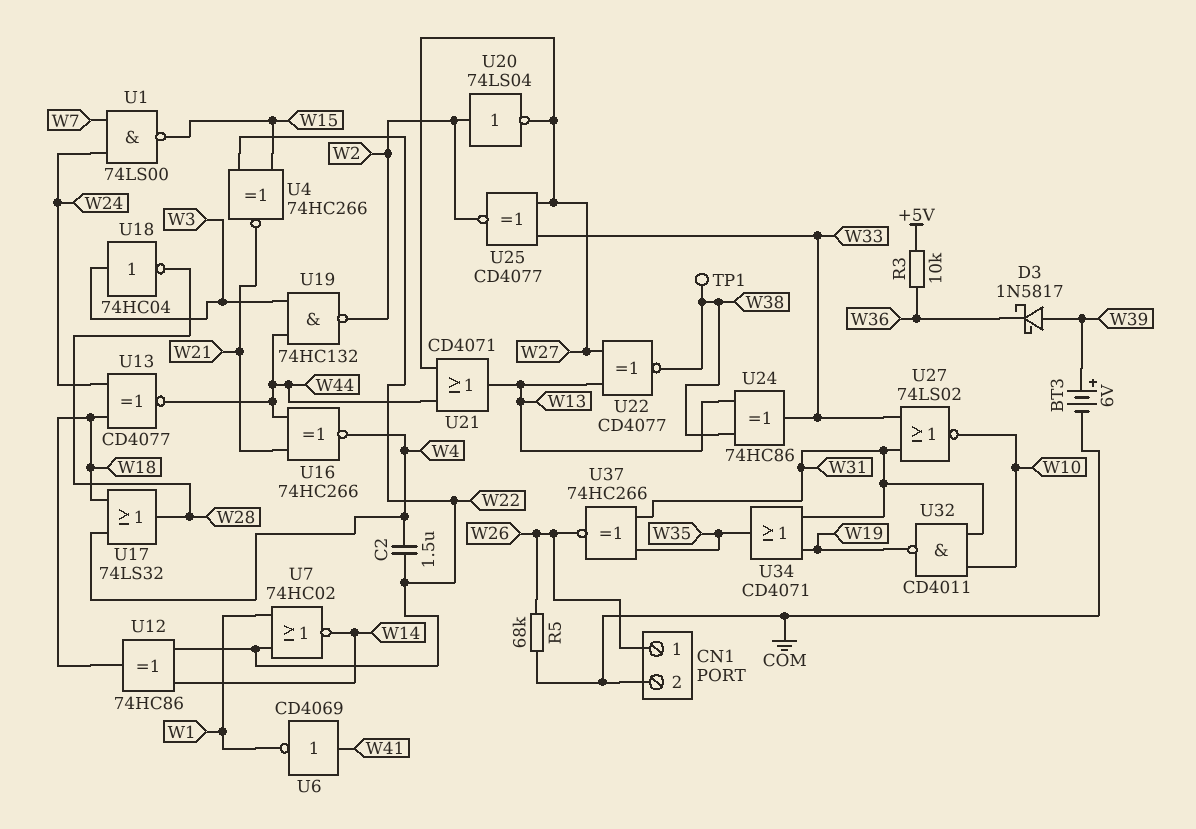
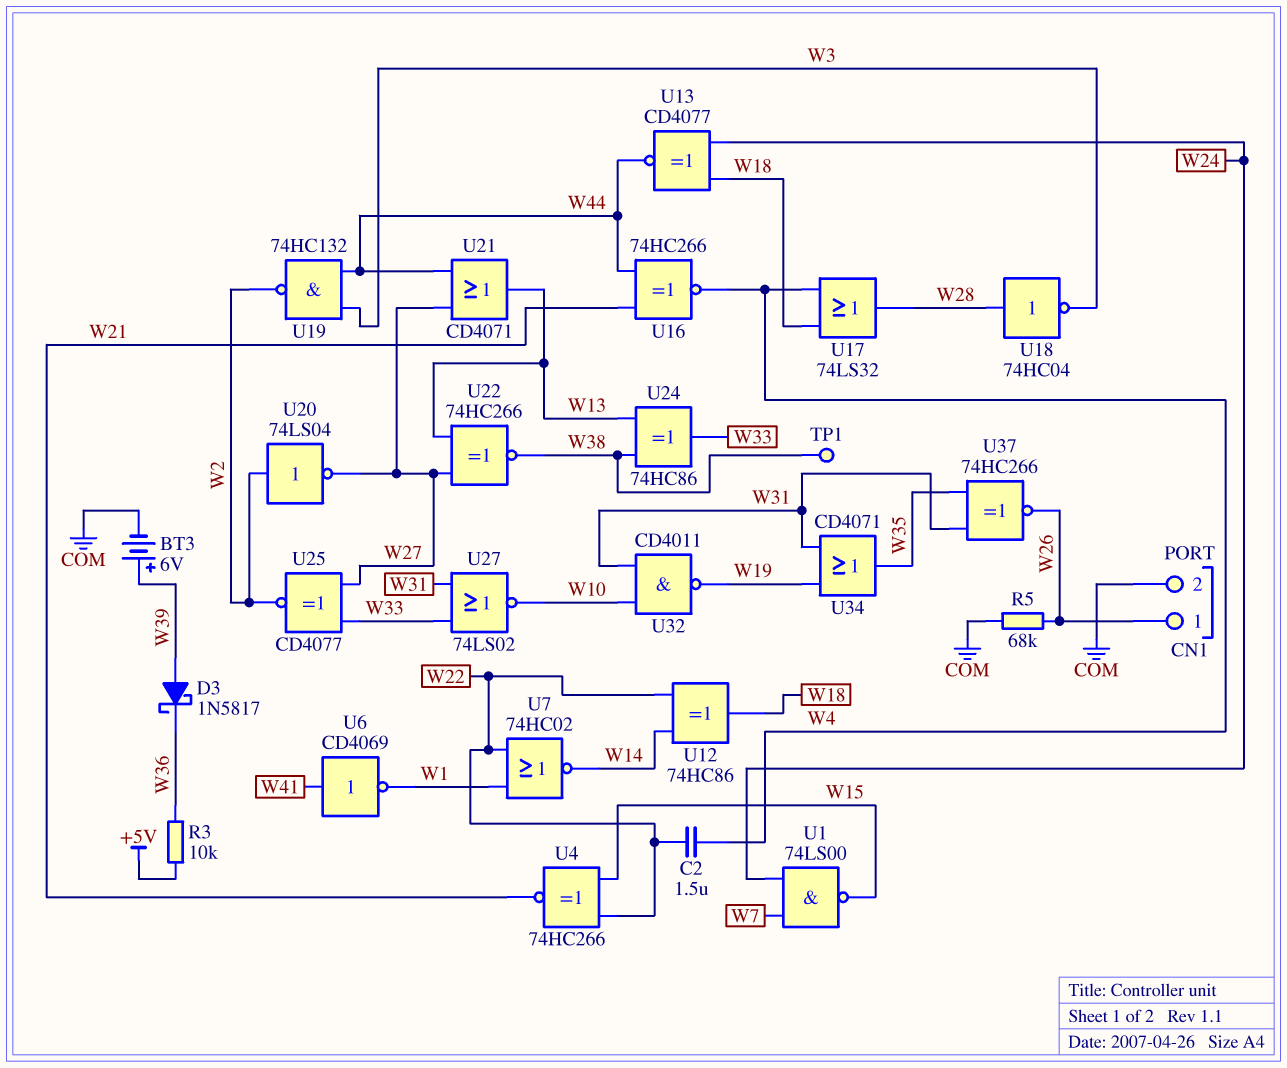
U18: NOT 74HC04 (in W3, out W28) -> NOT 74HC04 (in W28, out W3)
U22: XNOR CD4077 (in W13, in W27, out W38) -> XNOR 74HC266 (in W13, in W27, out W38)

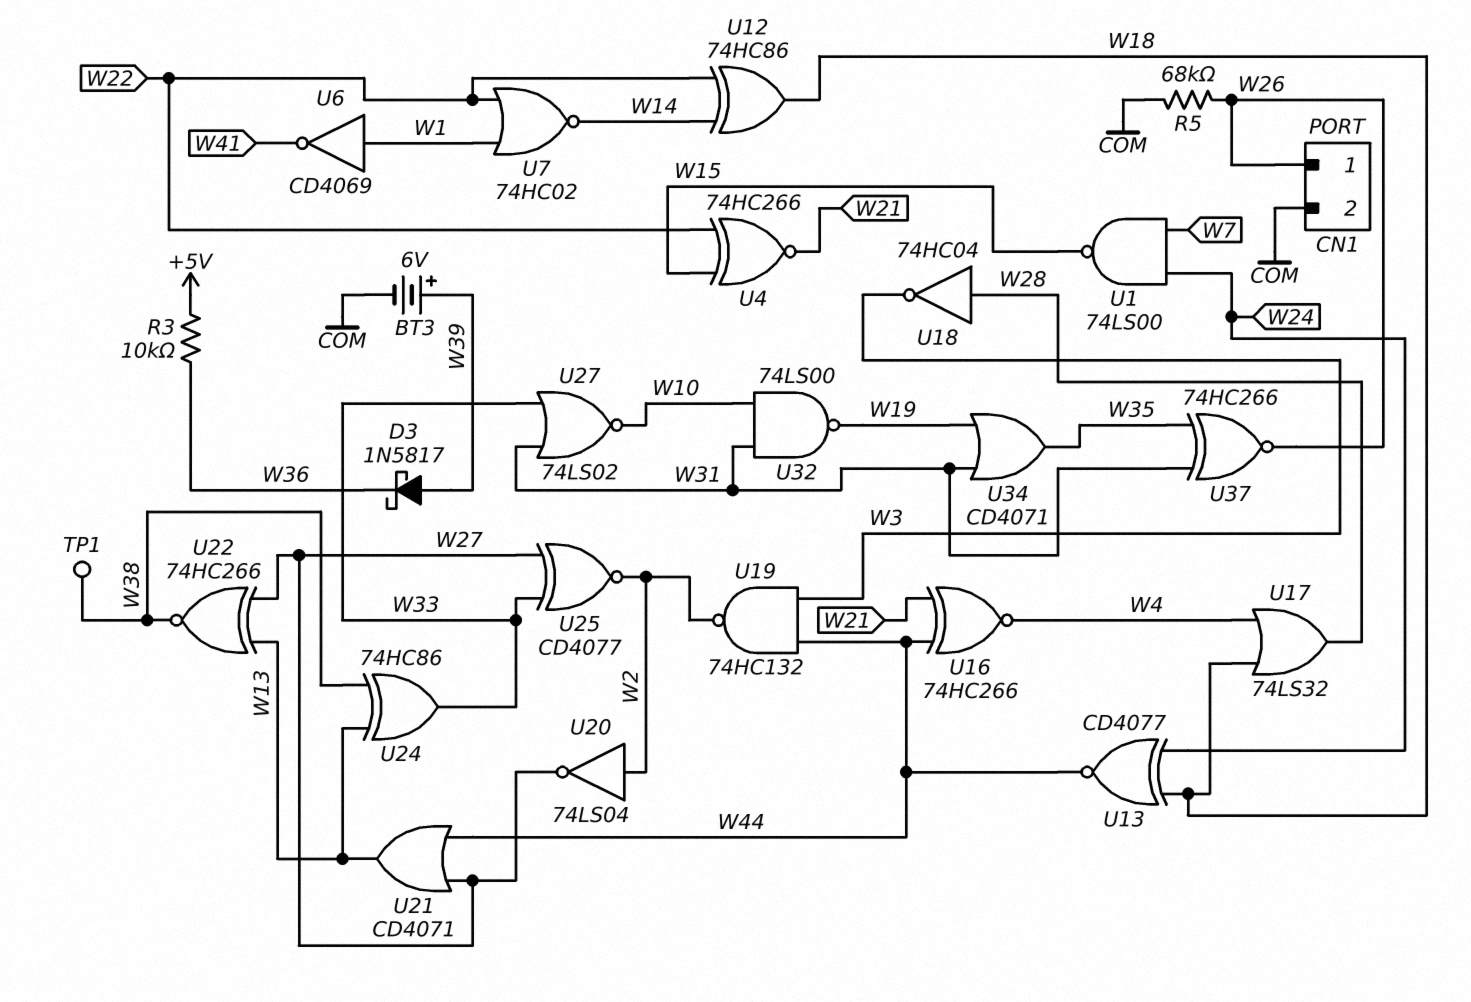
C2: 1.5uF (W4, W22) -> none
U6: NOT CD4069 (in W41, out W1) -> NOT CD4069 (in W1, out W41)
U32: NAND CD4011 (in W10, in W31, out W19) -> NAND 74LS00 (in W10, in W31, out W19)

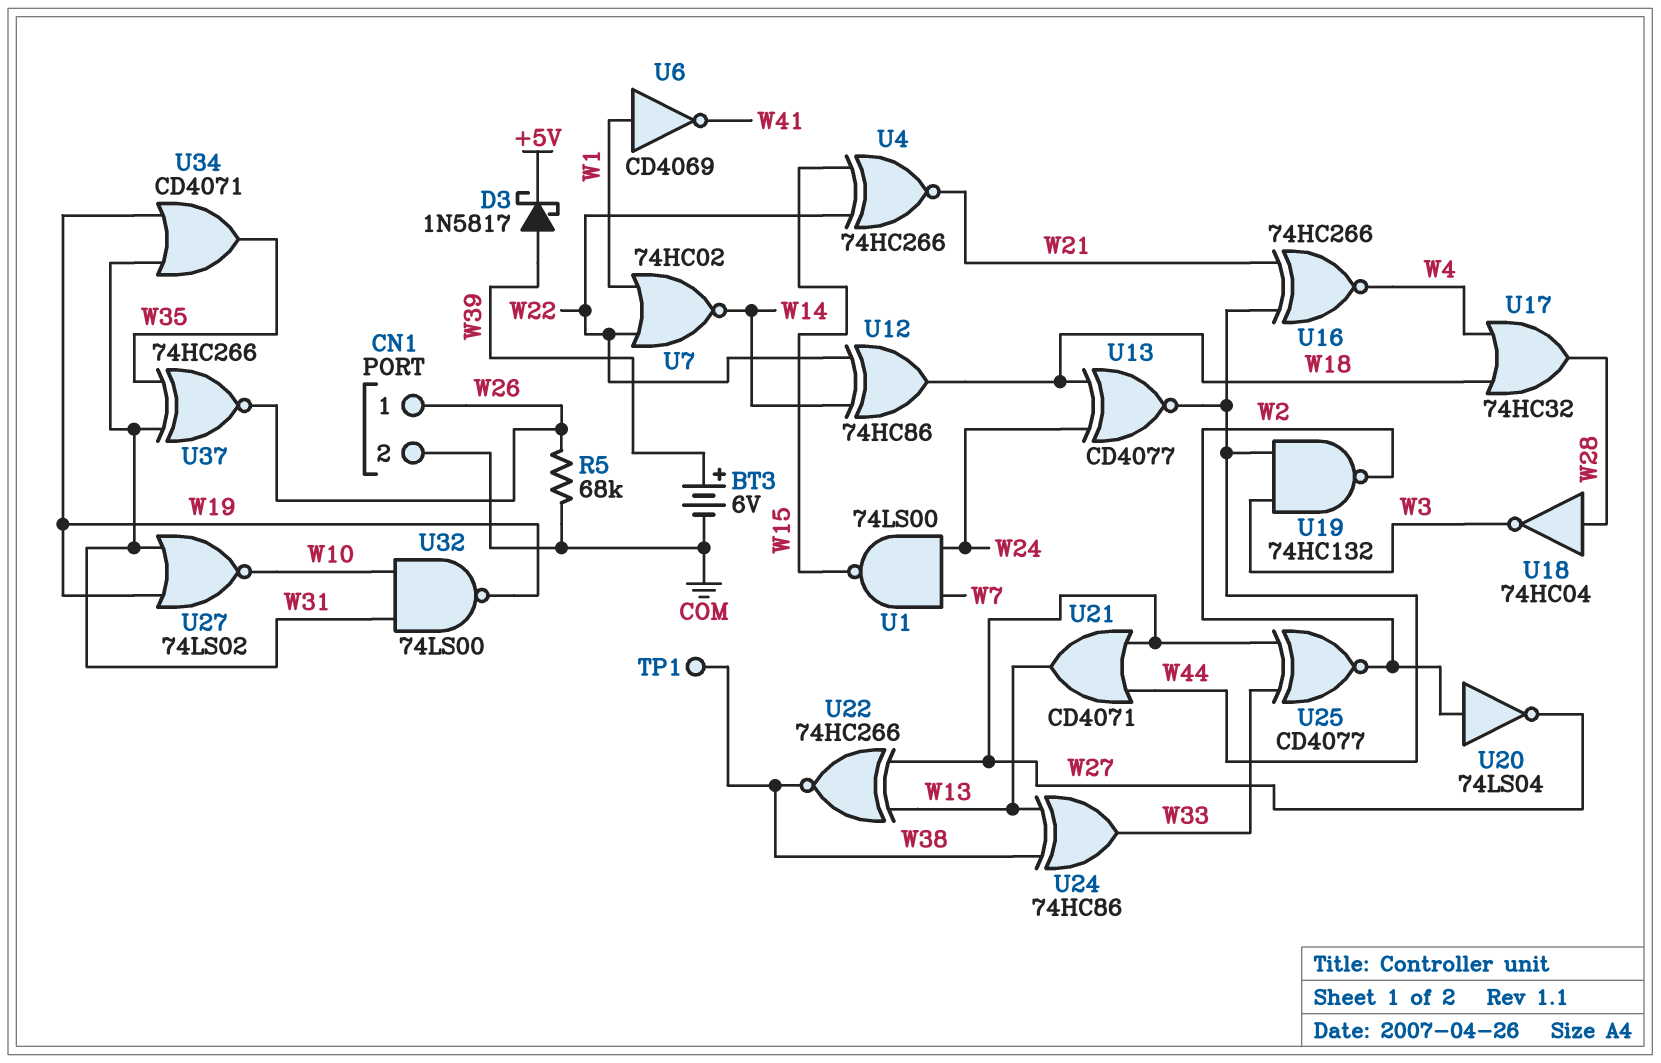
D3: schottky 1N5817 (A W39, K W36) -> schottky 1N5817 (A W39, K +5V)
R3: 10k (+5V, W36) -> none
U17: OR 74LS32 (in W4, in W18, out W28) -> OR 74HC32 (in W4, in W18, out W28)
U27: NOR 74LS02 (in W31, in W33, out W10) -> NOR 74LS02 (in W19, in W31, out W10)

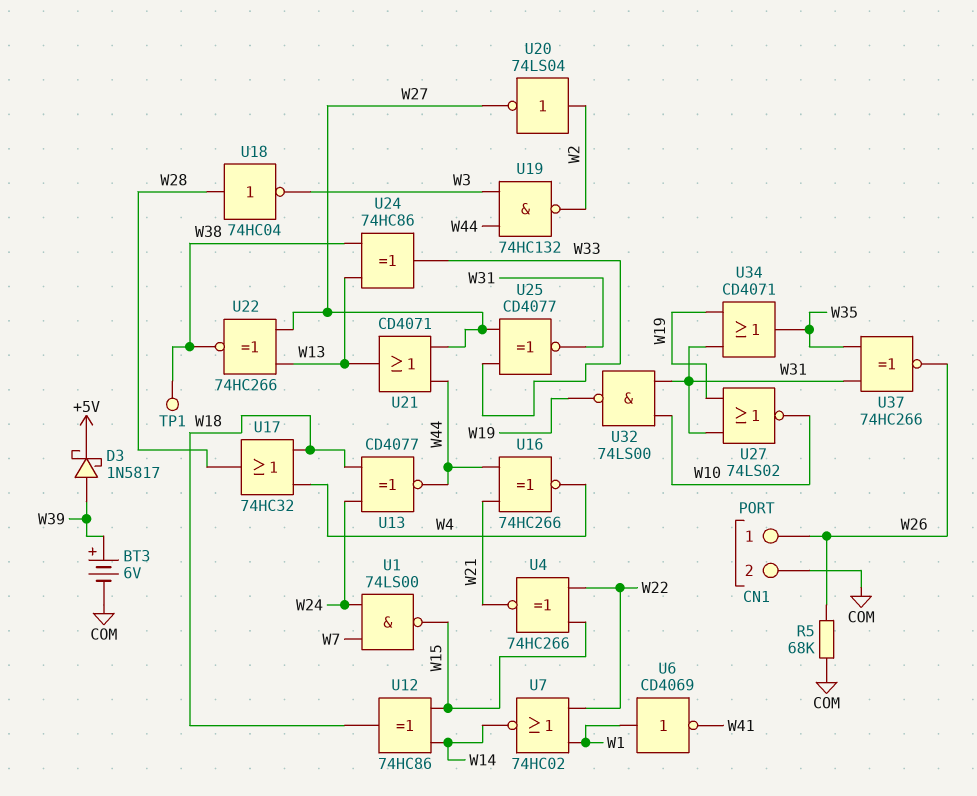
U12: XOR 74HC86 (in W14, in W22, out W18) -> XOR 74HC86 (in W14, in W15, out W18)
U25: XNOR CD4077 (in W27, in W33, out W2) -> XNOR CD4077 (in W27, in W33, out W31)

